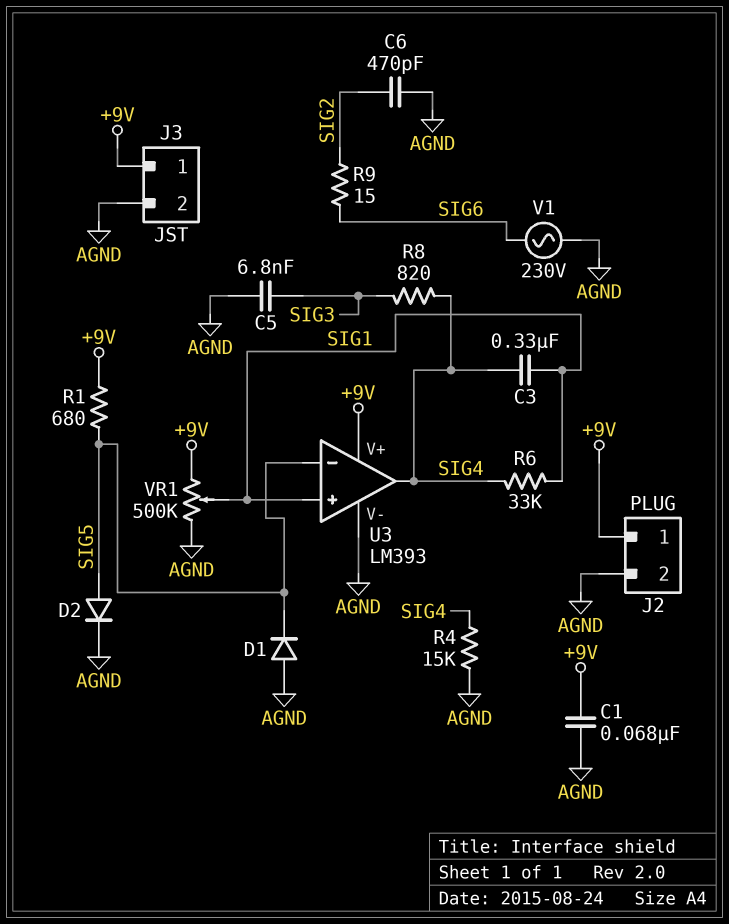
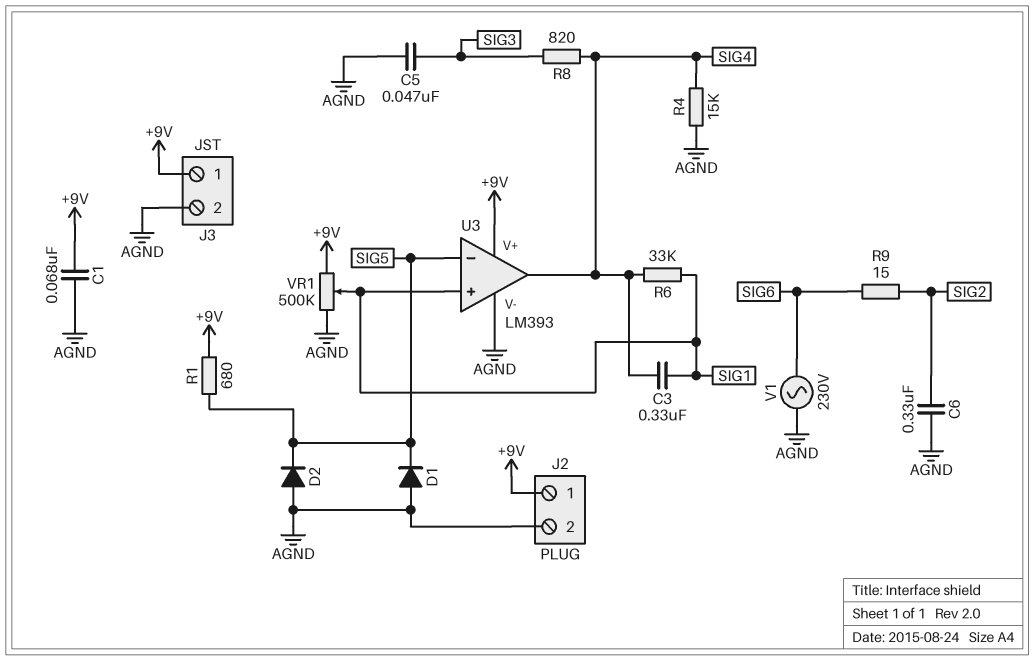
C5: 6.8nF (AGND, SIG3) -> 47nF (AGND, SIG3)
C6: 470pF (AGND, SIG2) -> 330nF (AGND, SIG2)
D2: diode (A SIG5, K AGND) -> diode (A AGND, K SIG5)

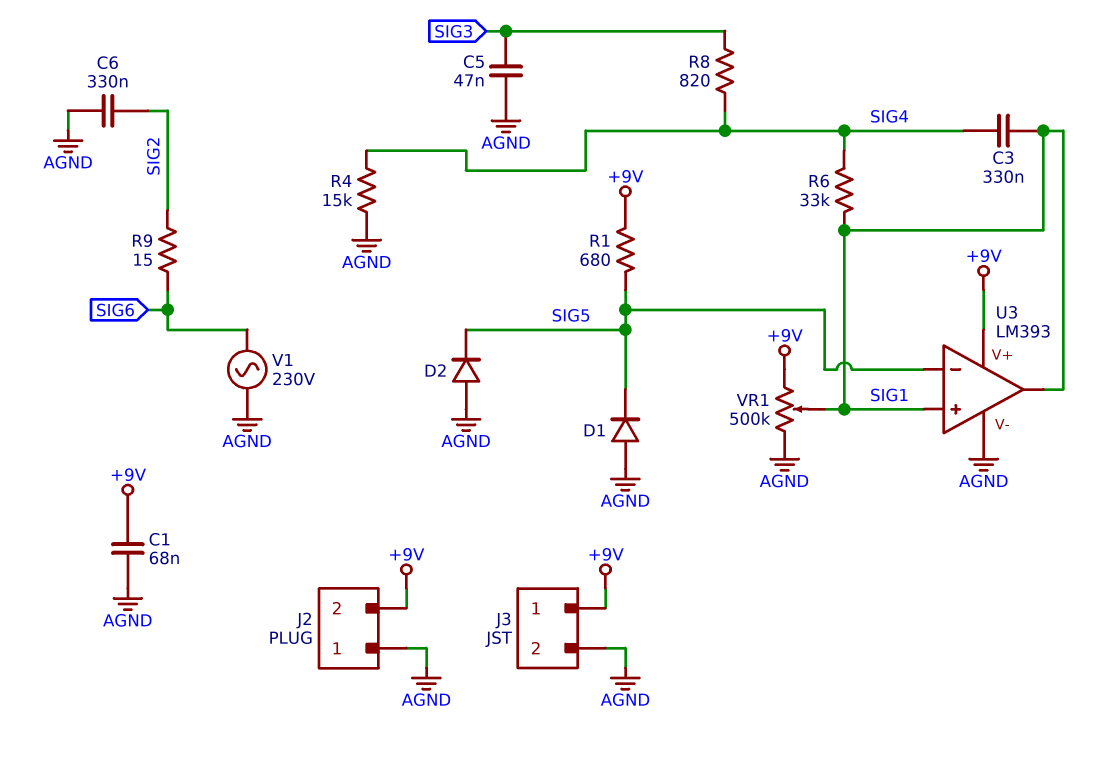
J2 pin 1: +9V -> AGND
J2 pin 2: AGND -> +9V
U3 pin out: SIG4 -> SIG1

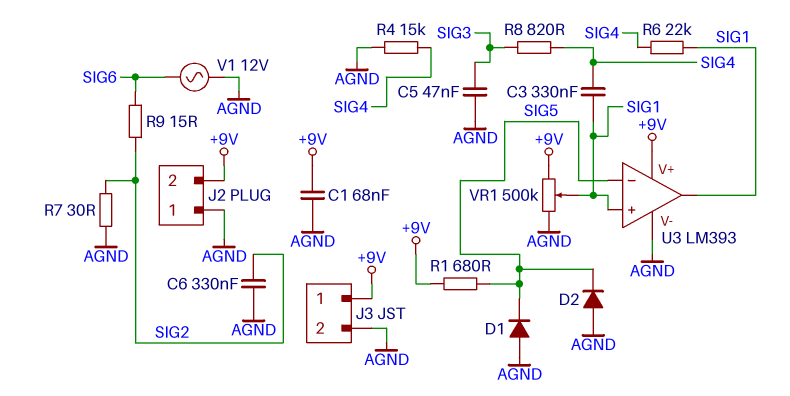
R6: 33k (SIG1, SIG4) -> 22k (SIG1, SIG4)
R7: none -> 30 (AGND, SIG2)
V1: AC 230V (AGND, SIG6) -> AC 12V (AGND, SIG6)

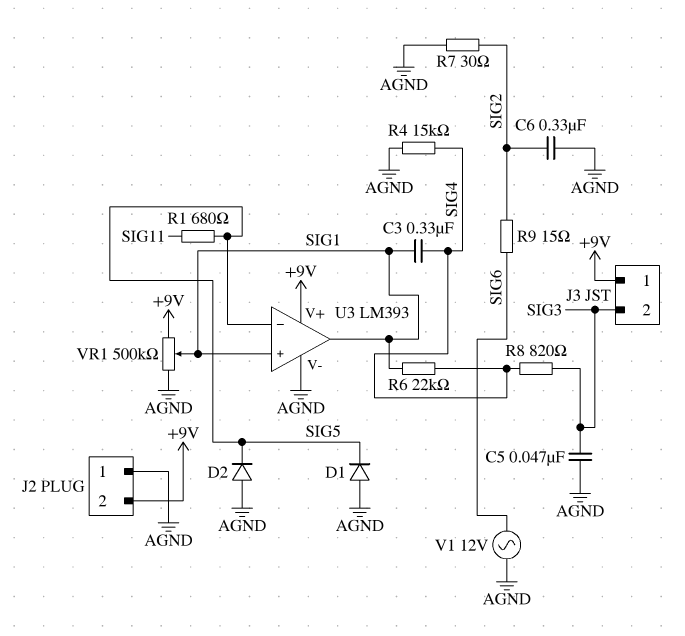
C1: 68nF (+9V, AGND) -> none
J3 pin 2: AGND -> SIG3
R1: 680 (+9V, SIG5) -> 680 (SIG5, SIG11)

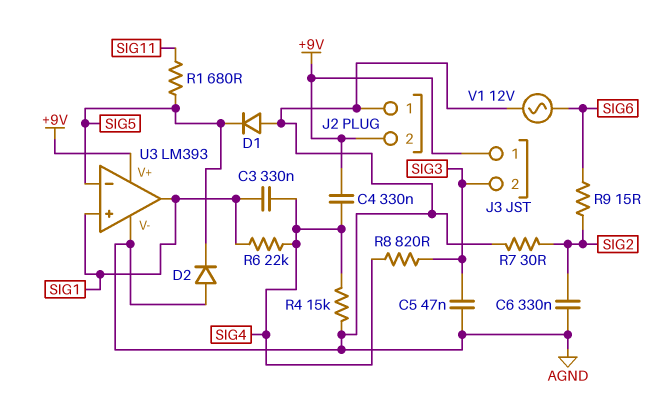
C4: none -> 330nF (+9V, SIG4)
VR1: 500k (+9V, AGND, wiper SIG1) -> none

